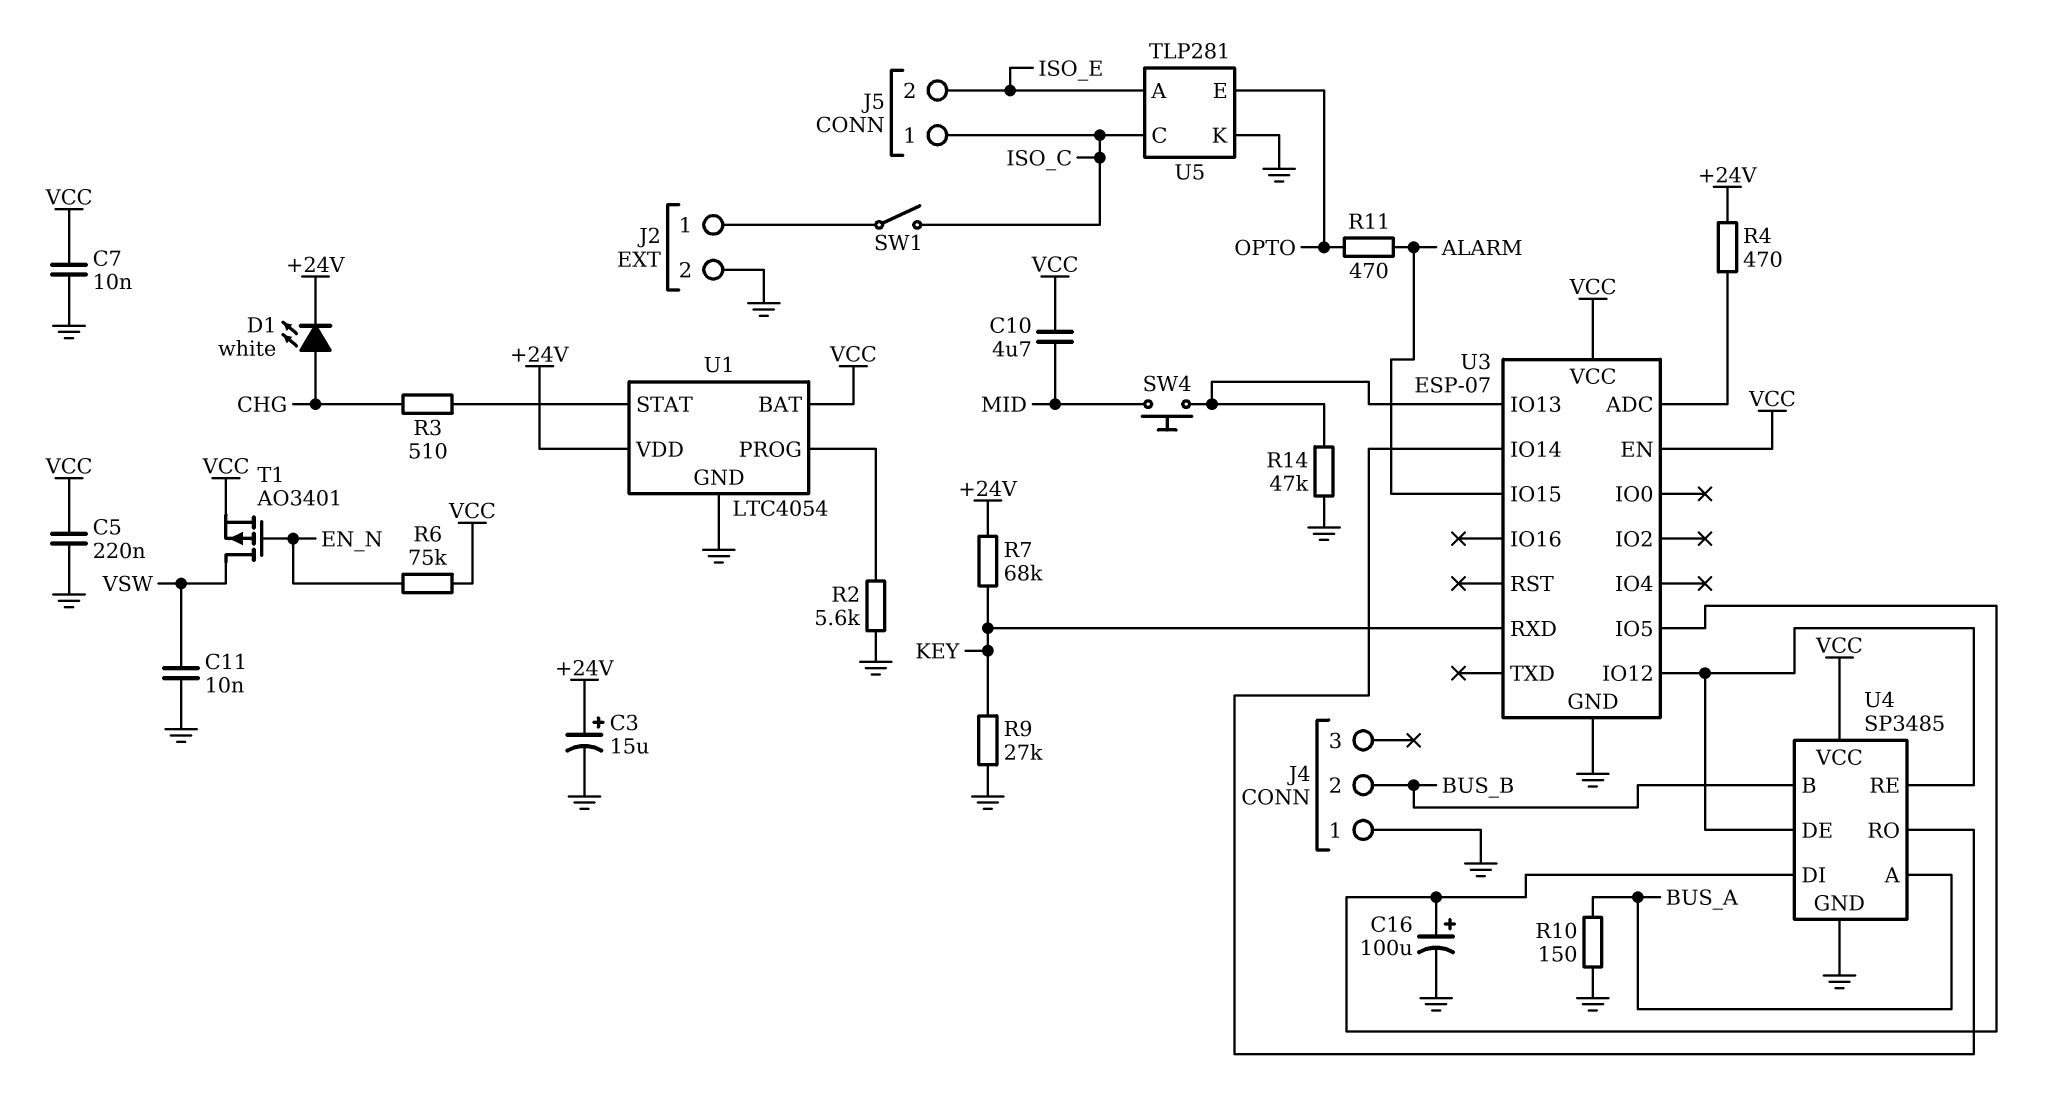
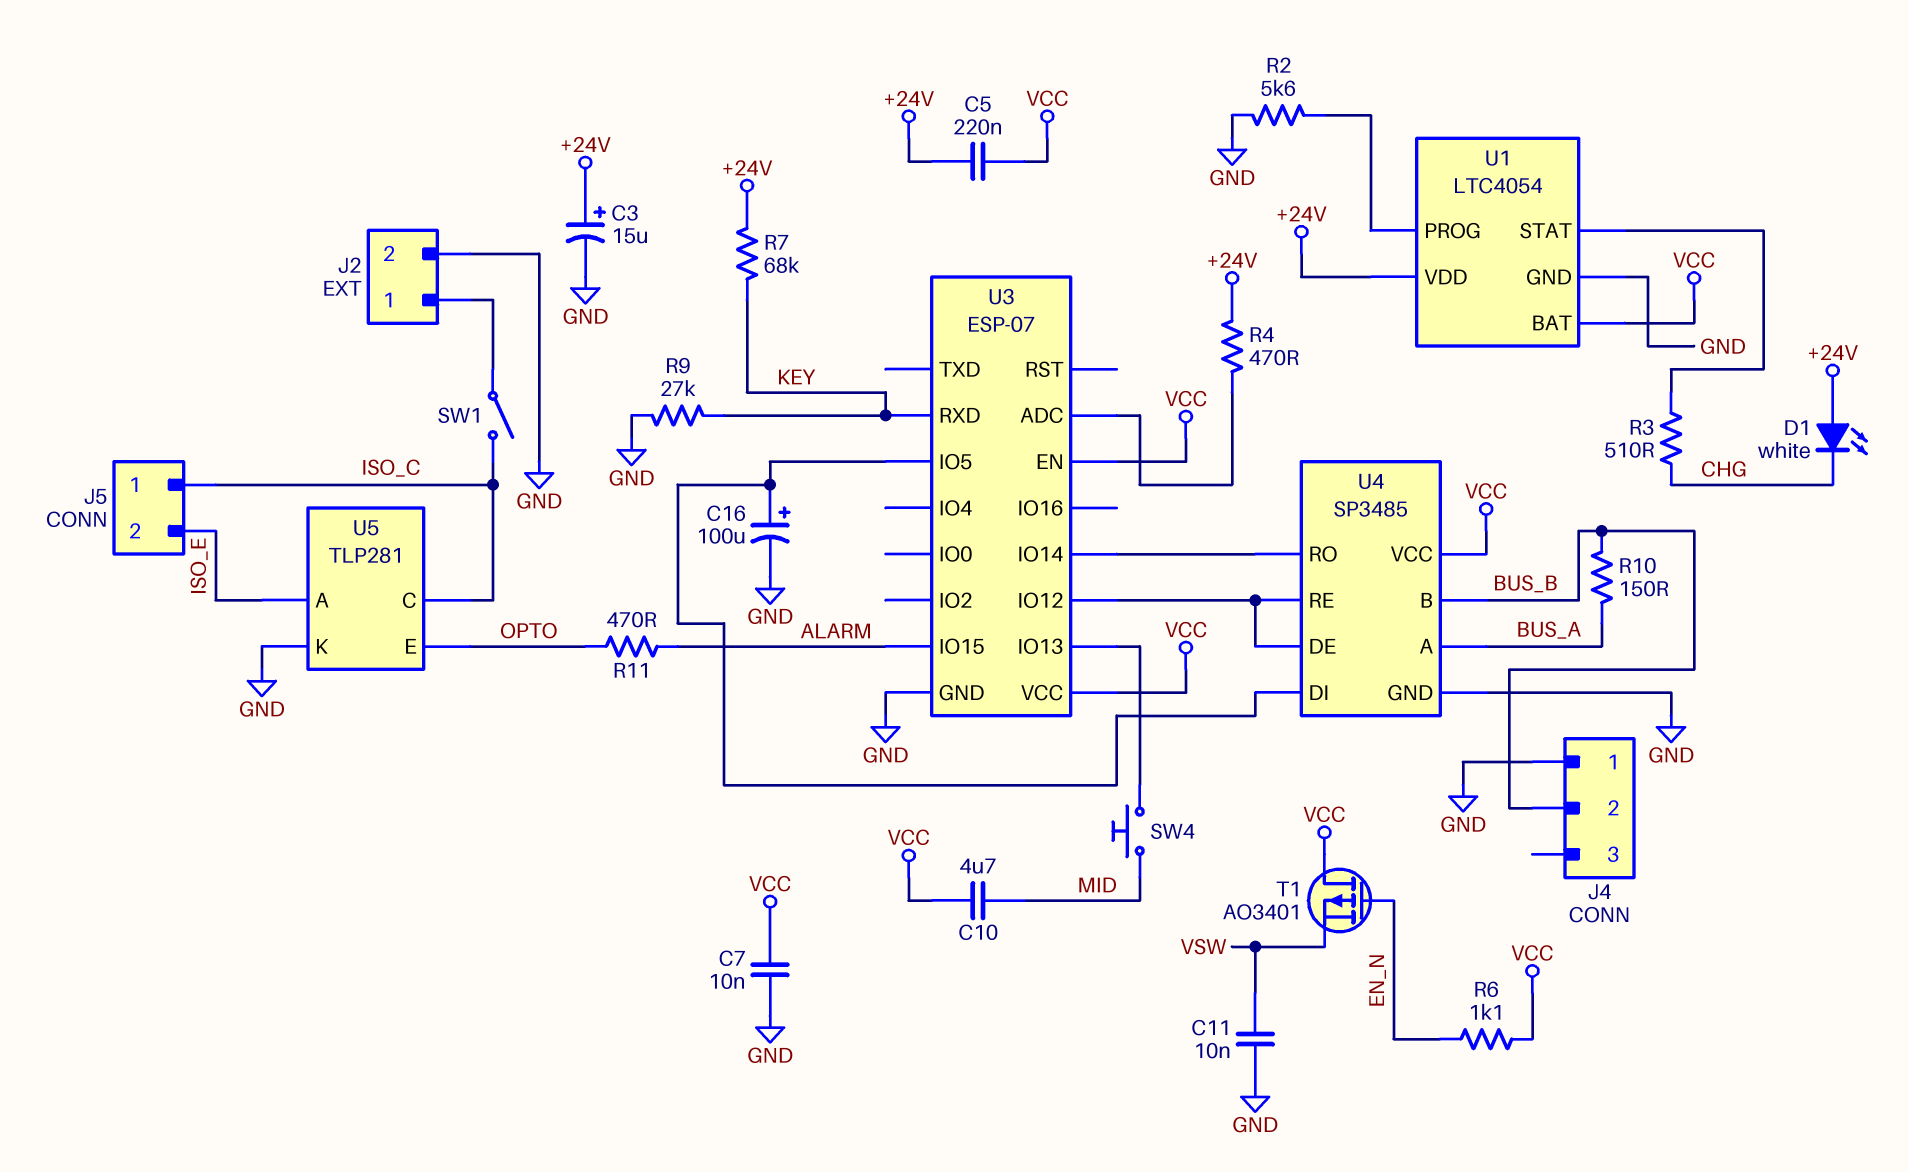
C5: 220nF (GND, VCC) -> 220nF (+24V, VCC)
D1: LED white (A CHG, K +24V) -> LED white (A +24V, K CHG)
R6: 75k (EN_N, VCC) -> 1.1k (EN_N, VCC)
R10: 150 (BUS_A, GND) -> 150 (BUS_A, BUS_B)
R14: 47k (GND, U3/IO13) -> none
T1: PMOS AO3401 (G EN_N, D VSW, S VCC) -> PMOS AO3401 (G EN_N, D VCC, S VSW)

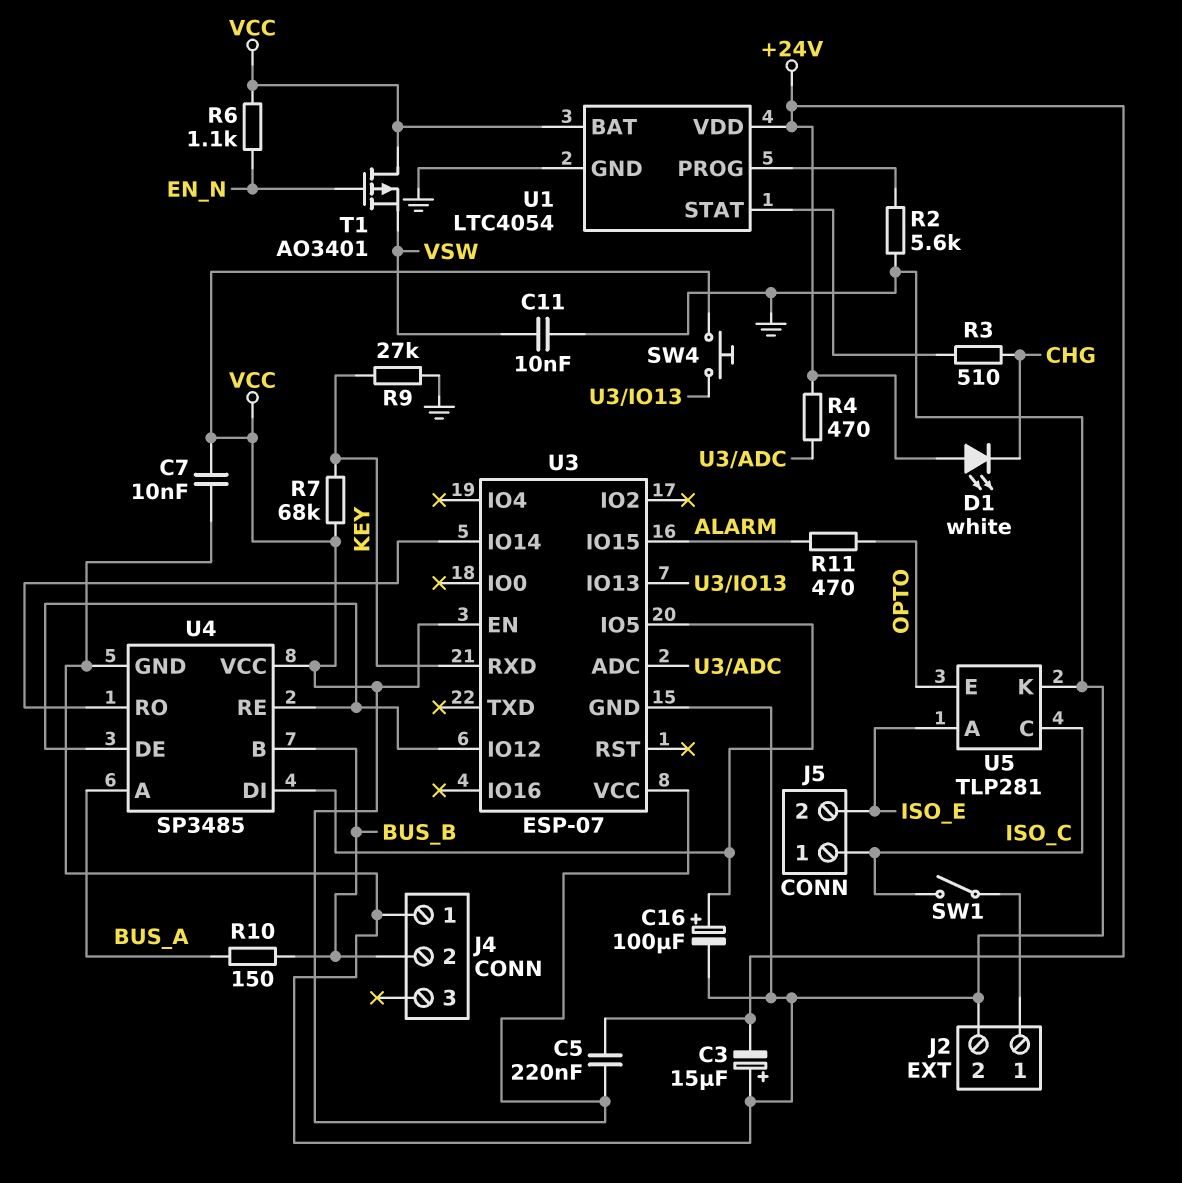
C3: 15uF (plus +24V, minus GND) -> 15uF (plus GND, minus +24V)
C10: 4.7uF (MID, VCC) -> none
R7: 68k (+24V, KEY) -> 68k (KEY, VCC)
SW4: button (MID, U3/IO13) -> button (U3/IO13, VCC)

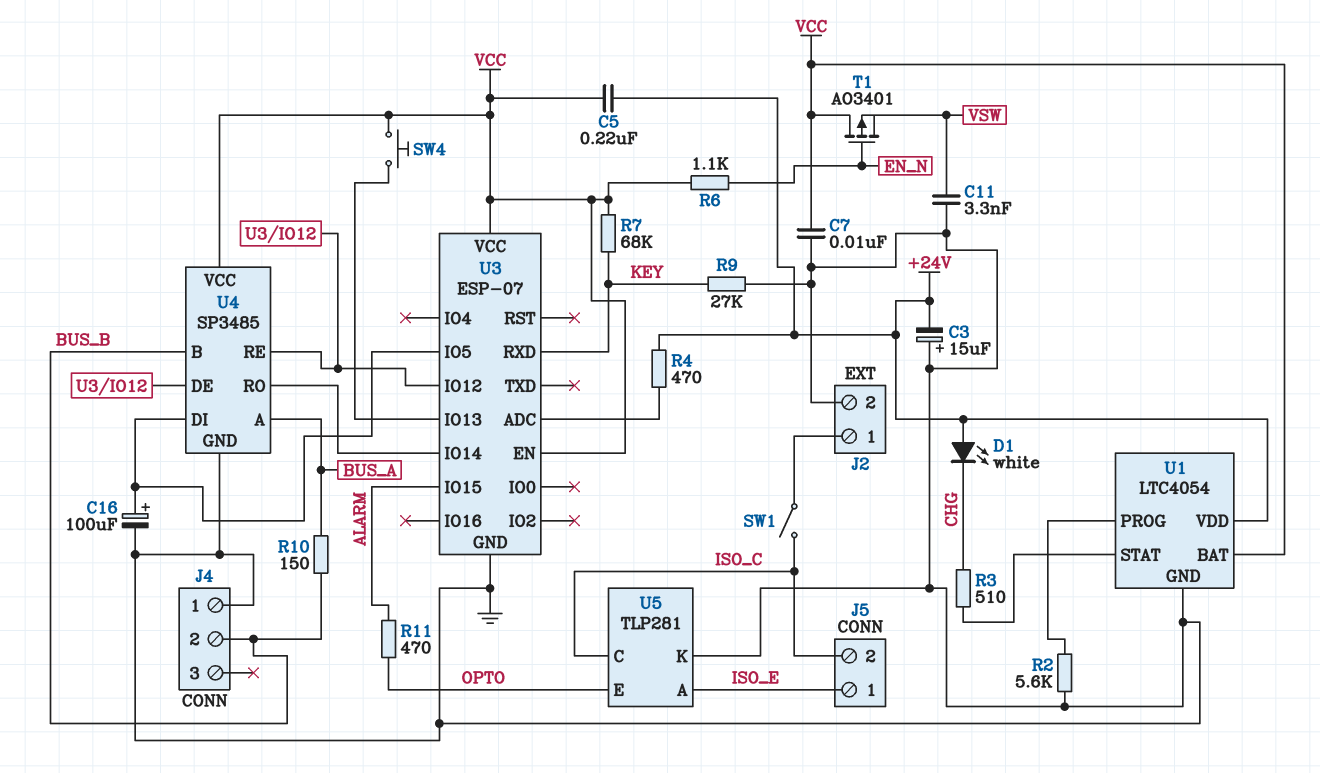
C11: 10nF (GND, VSW) -> 3.3nF (GND, VSW)
J5 pin 1: ISO_C -> ISO_E
J5 pin 2: ISO_E -> ISO_C

